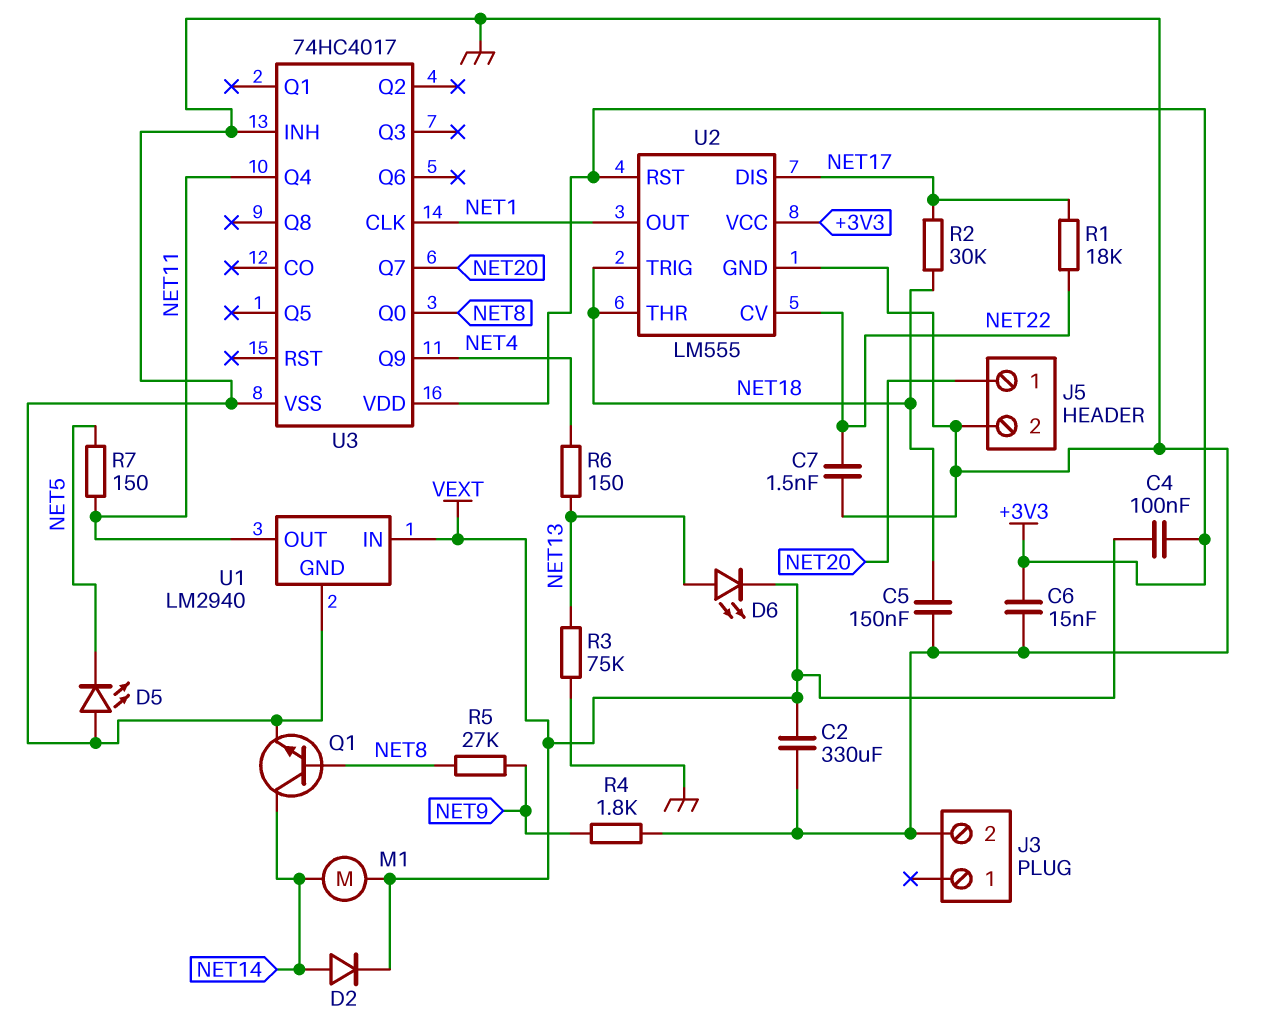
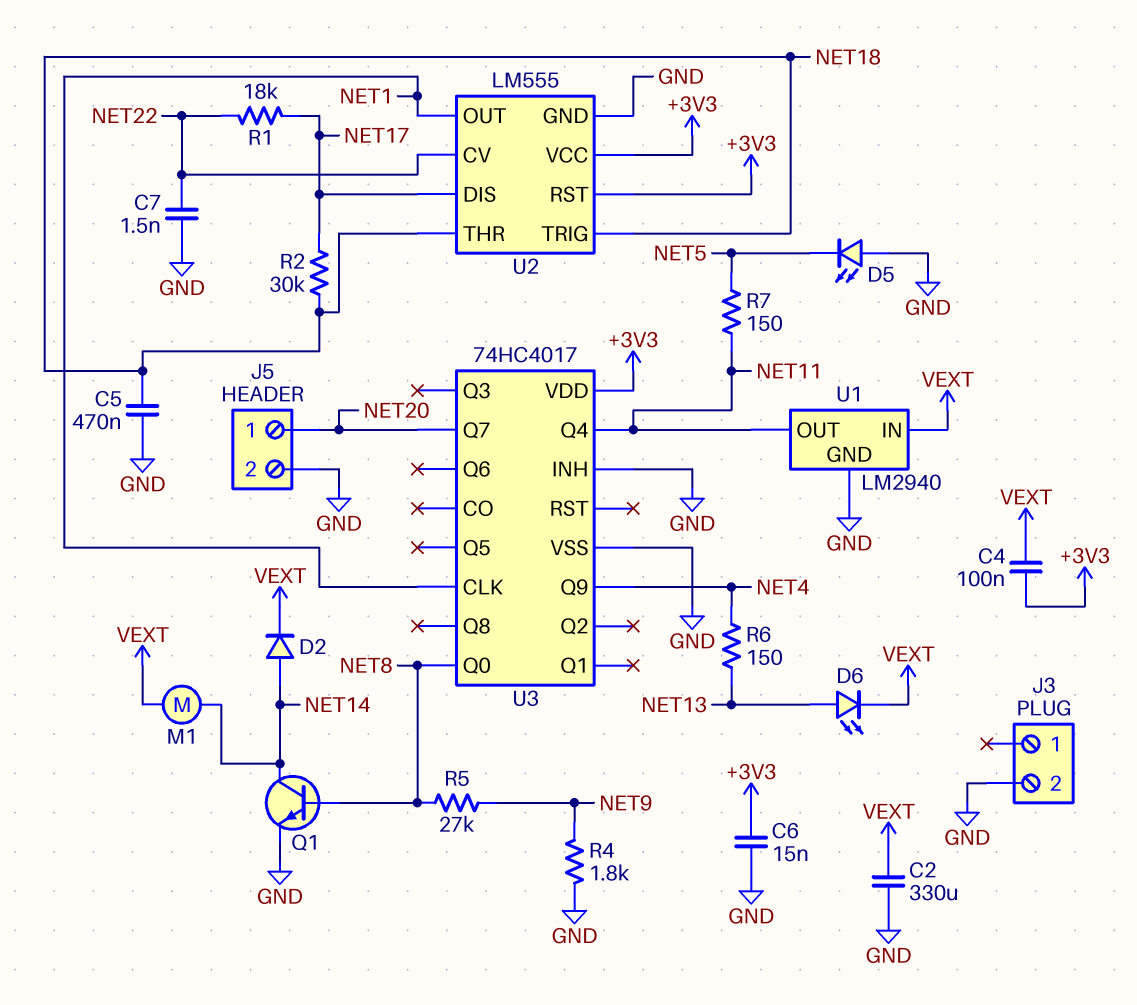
C5: 150nF (GND, NET18) -> 470nF (GND, NET18)
R3: 75k (GND, NET13) -> none

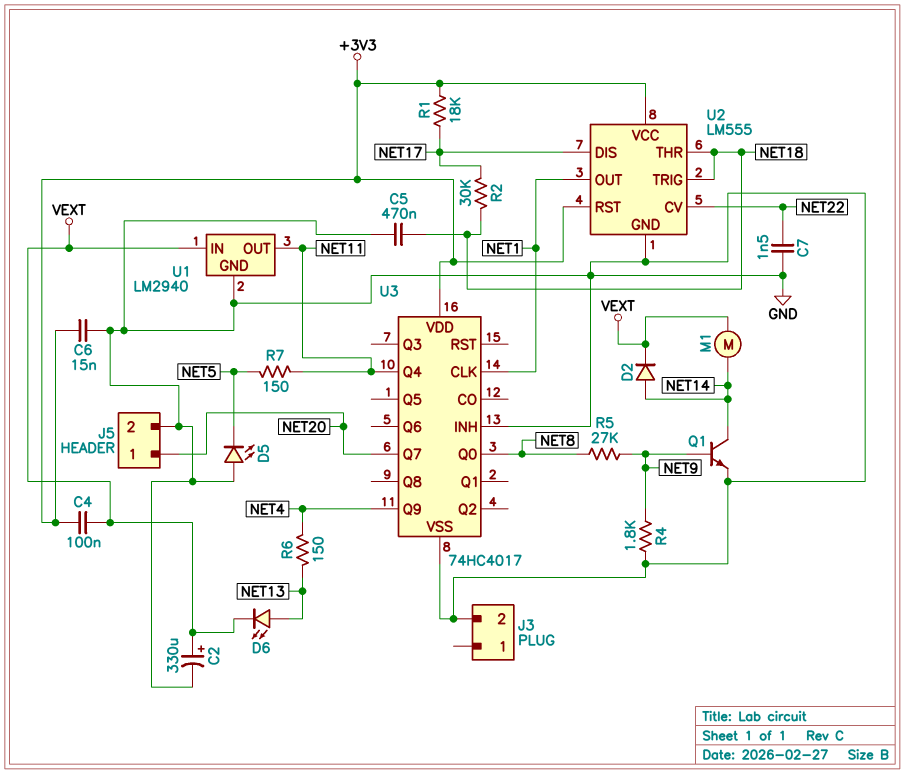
C2: 330uF (GND, VEXT) -> 330uF (plus VEXT, minus GND)
Q1: NPN (B NET8, C NET14, E GND) -> NPN (B NET9, C NET14, E GND)
R1: 18k (NET17, NET22) -> 18k (+3V3, NET17)

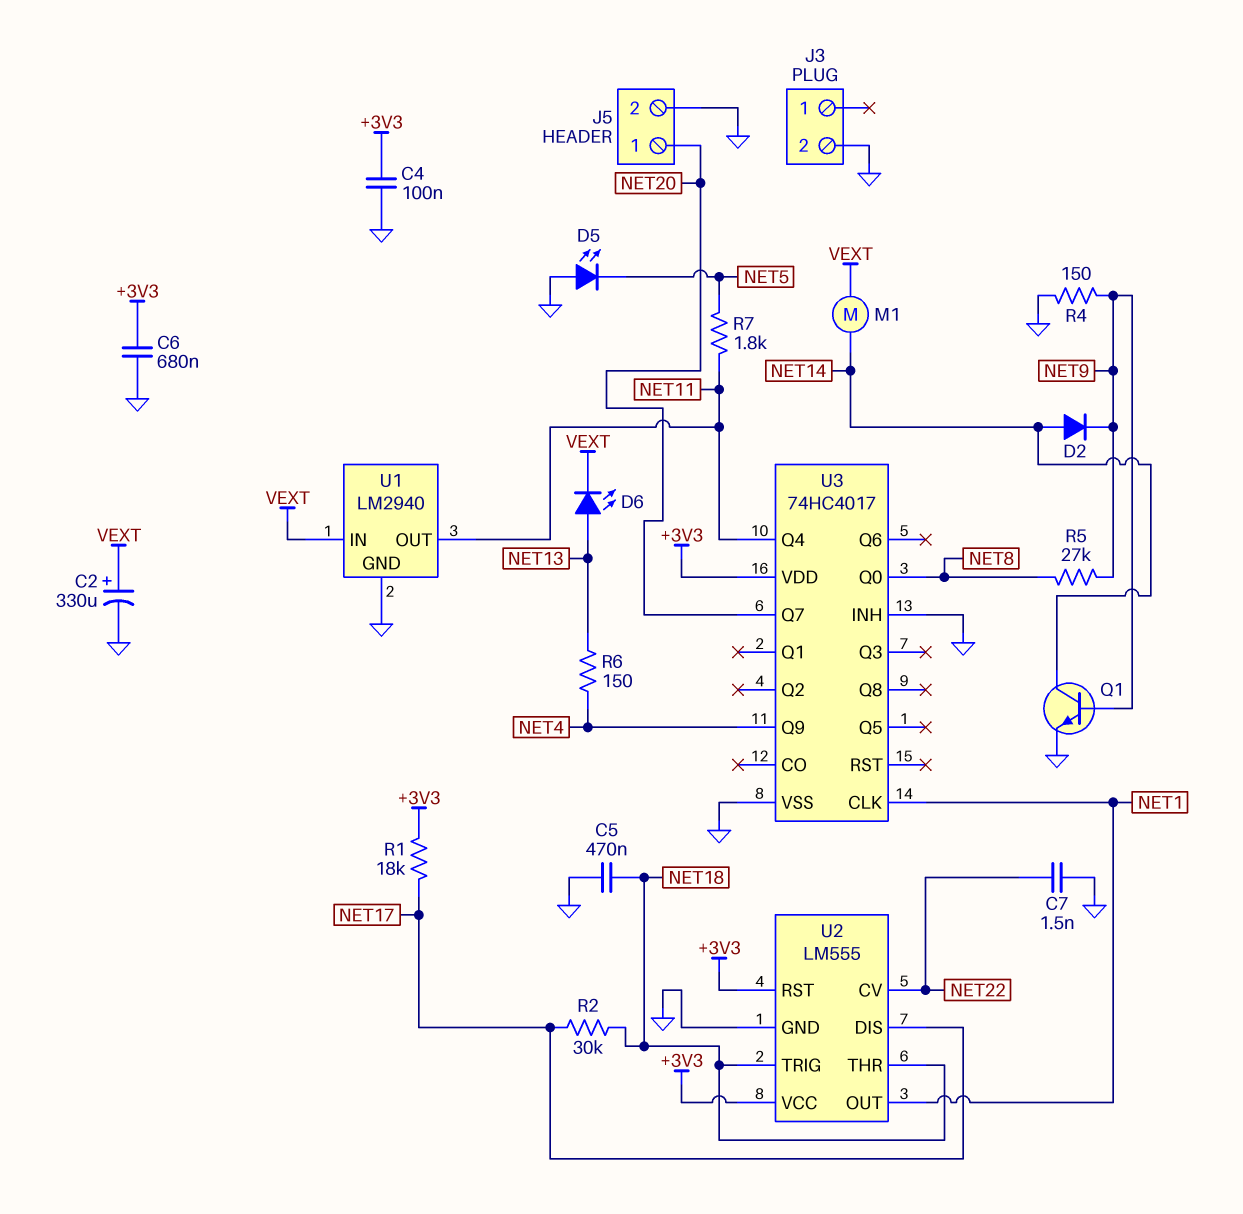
C4: 100nF (+3V3, VEXT) -> 100nF (+3V3, GND)
C6: 15nF (+3V3, GND) -> 680nF (+3V3, GND)
D2: diode (A NET14, K VEXT) -> diode (A NET14, K NET9)
R4: 1.8k (GND, NET9) -> 150 (GND, NET9)
R7: 150 (NET5, NET11) -> 1.8k (NET5, NET11)

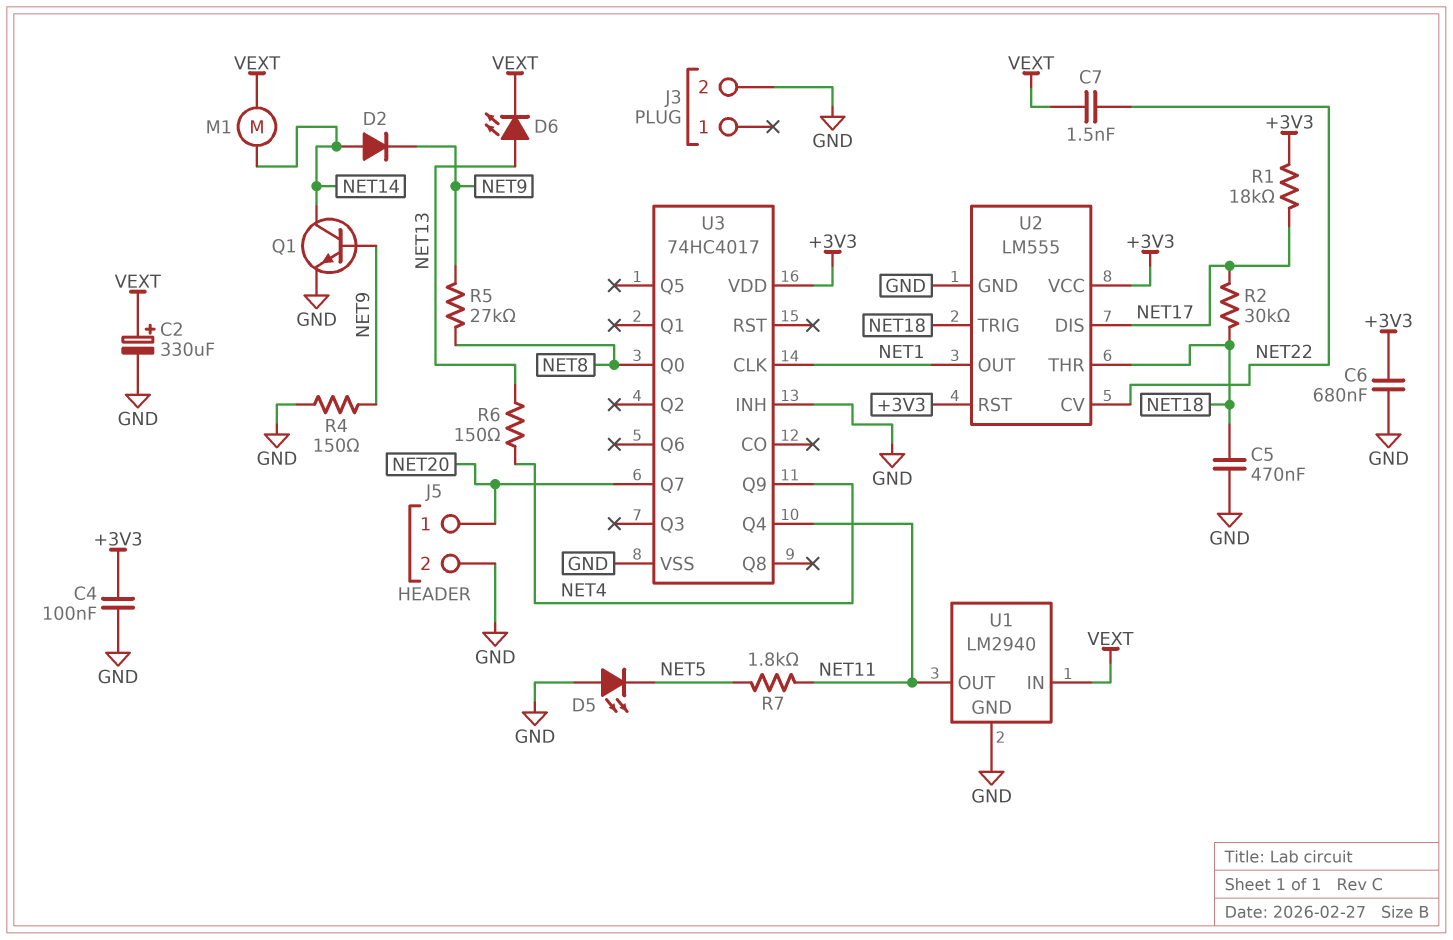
C7: 1.5nF (GND, NET22) -> 1.5nF (NET22, VEXT)

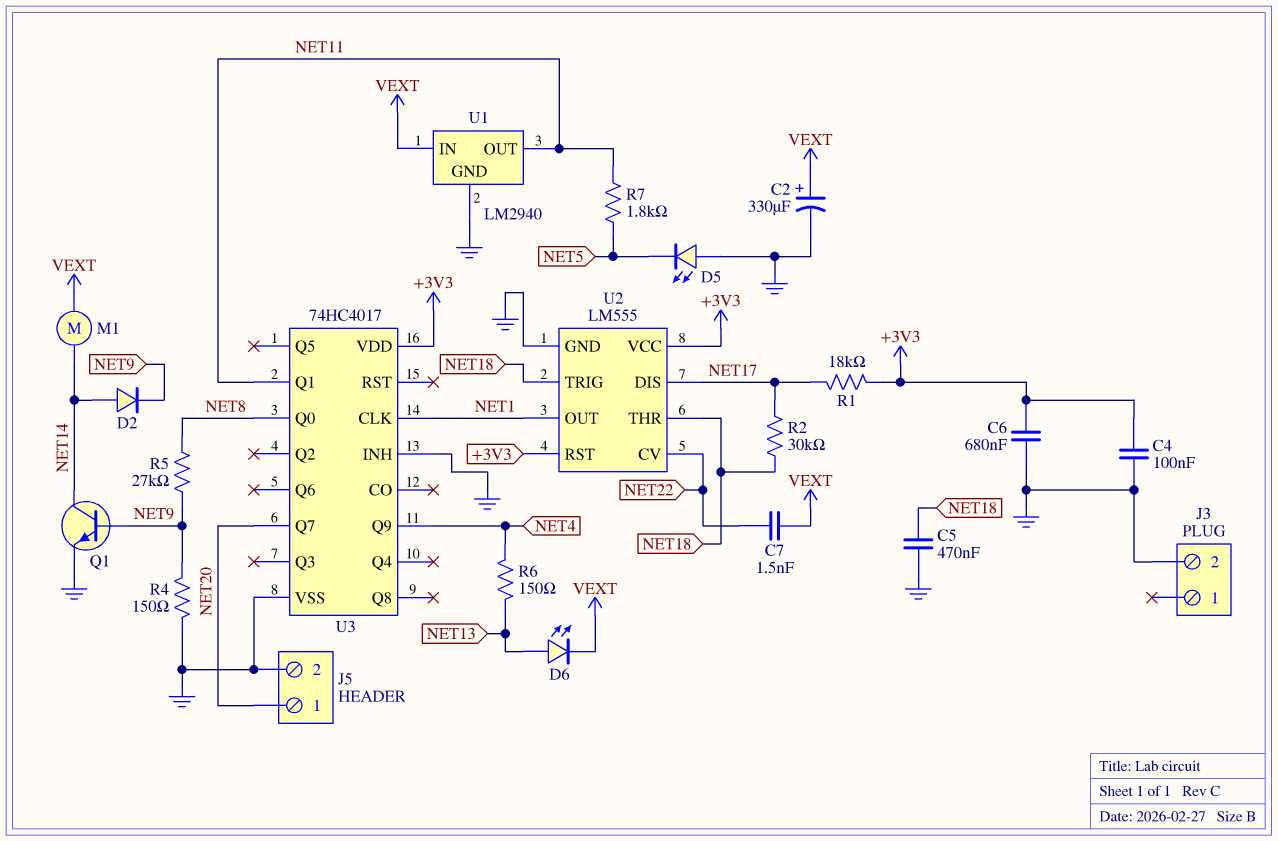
U3 pin Q1: none -> NET11
U3 pin Q4: NET11 -> none

